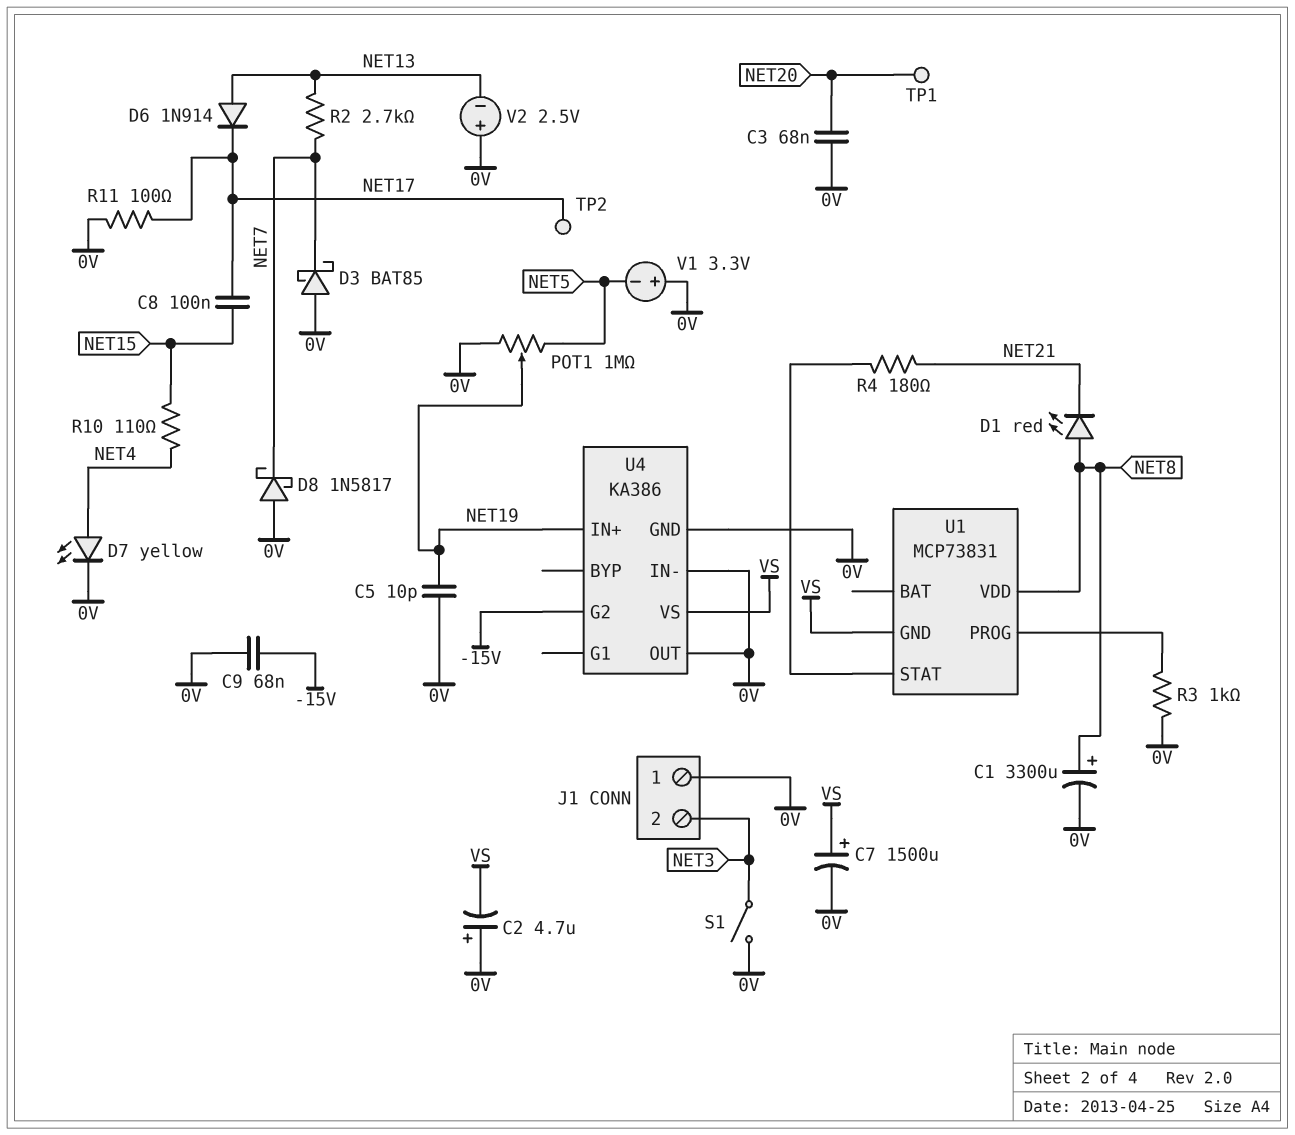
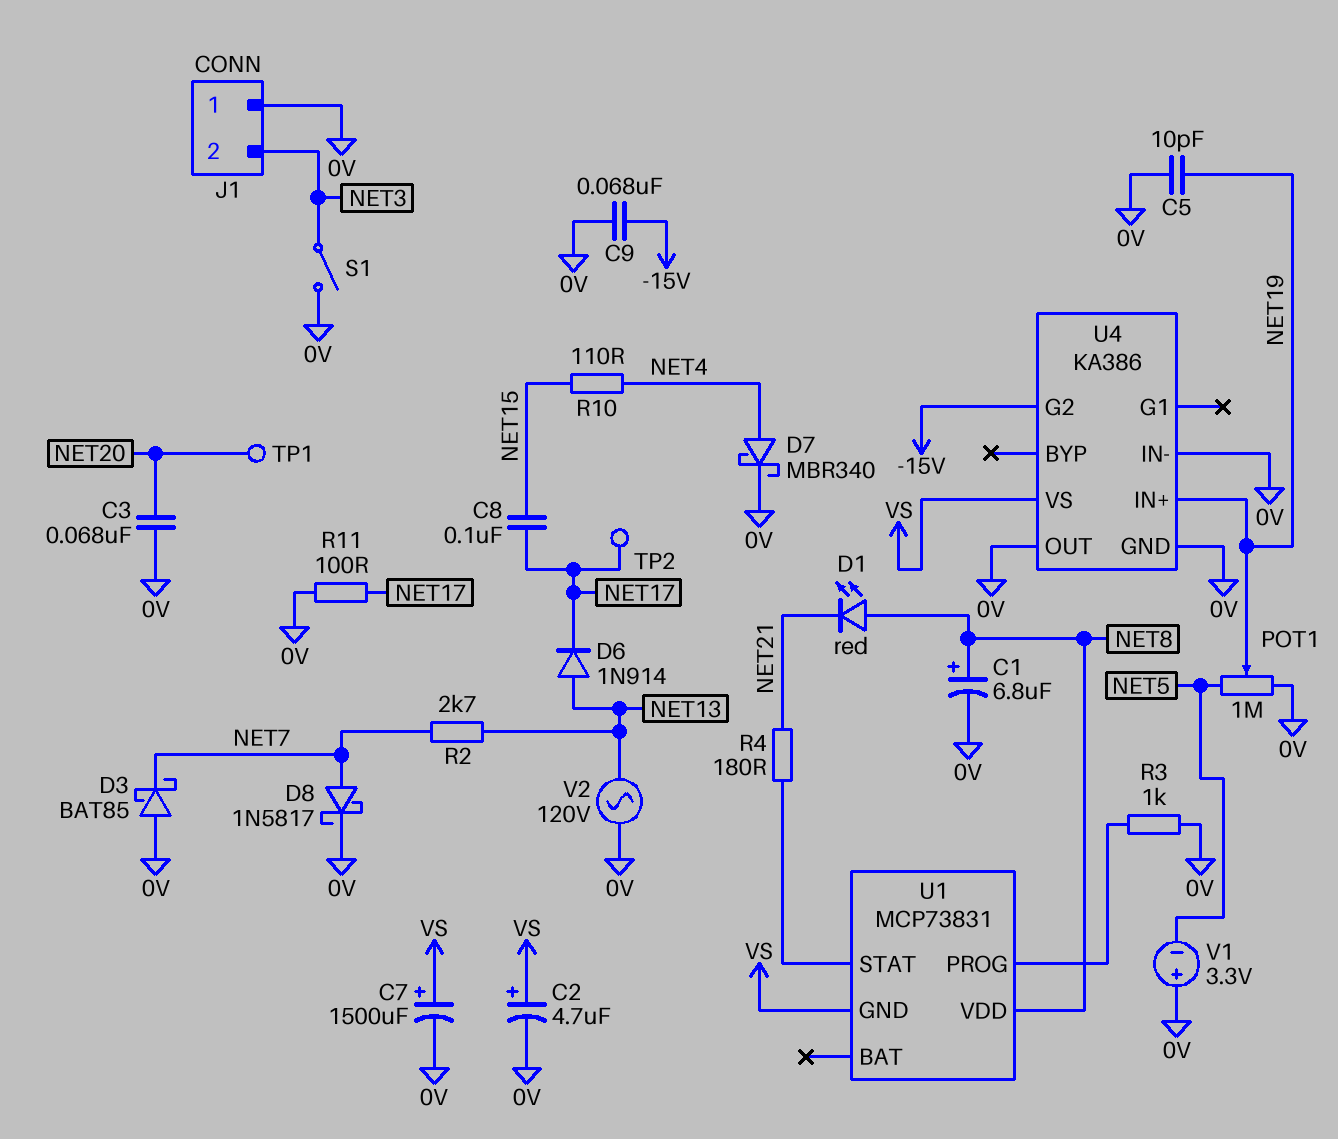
C1: 3300uF (plus NET8, minus 0V) -> 6.8uF (plus NET8, minus 0V)
C2: 4.7uF (plus 0V, minus VS) -> 4.7uF (plus VS, minus 0V)
D7: LED yellow (A NET4, K 0V) -> schottky MBR340 (A NET4, K 0V)
D8: schottky 1N5817 (A 0V, K NET7) -> schottky 1N5817 (A NET7, K 0V)
V2: 2.5V (plus 0V, minus NET13) -> AC 120V (0V, NET13)

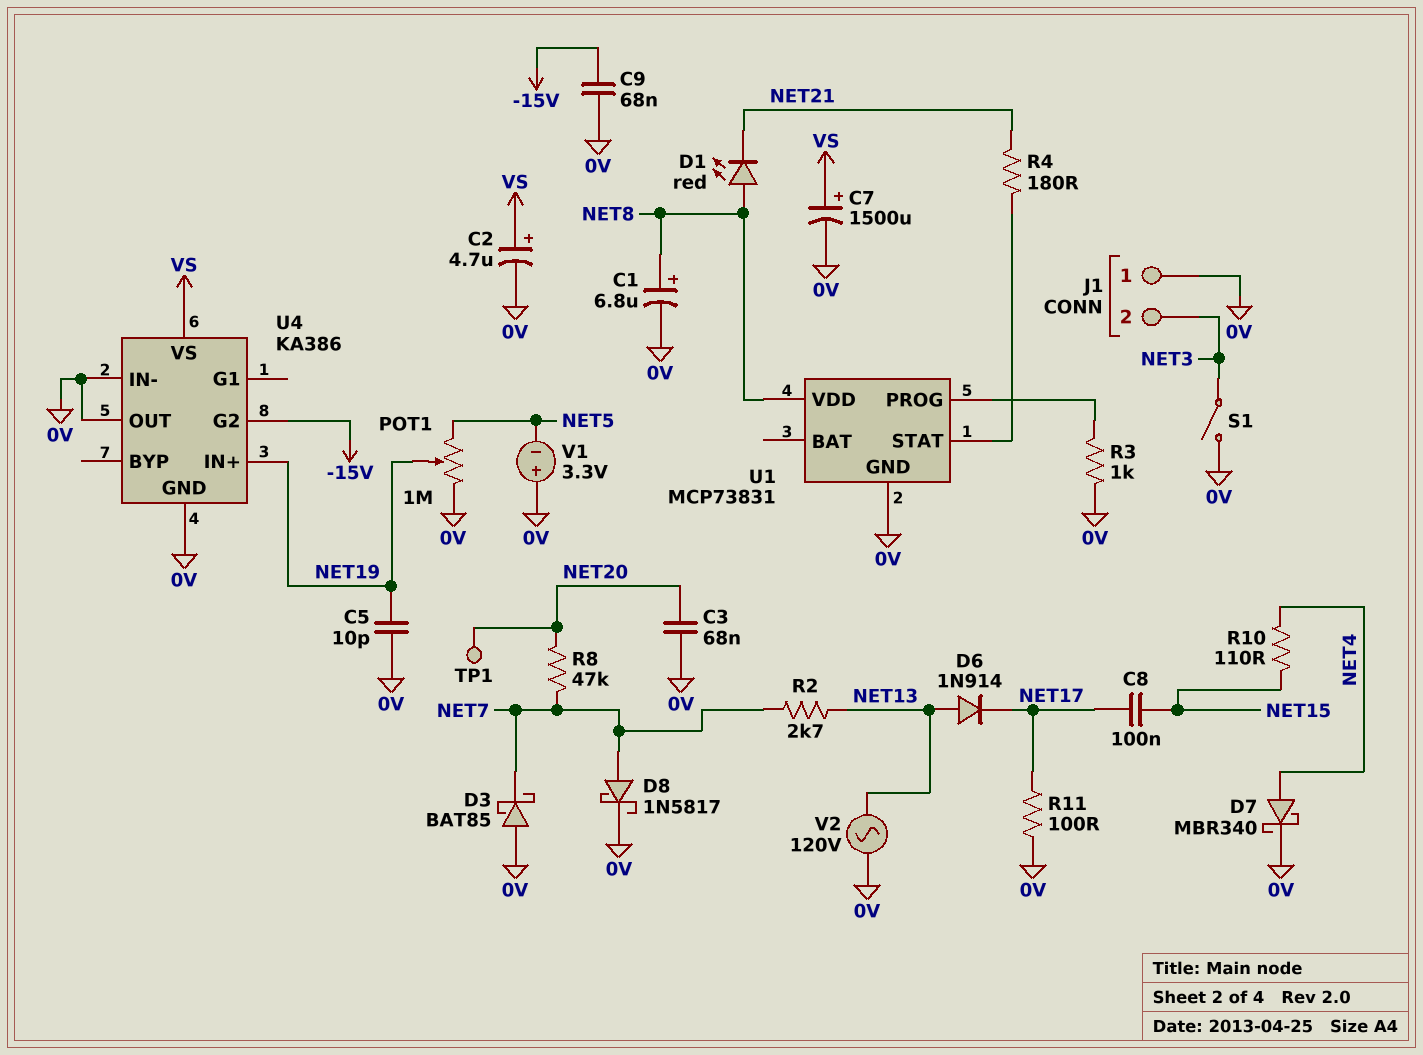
R8: none -> 47k (NET7, NET20)
TP2: test point (NET17) -> none
U1 pin GND: VS -> 0V

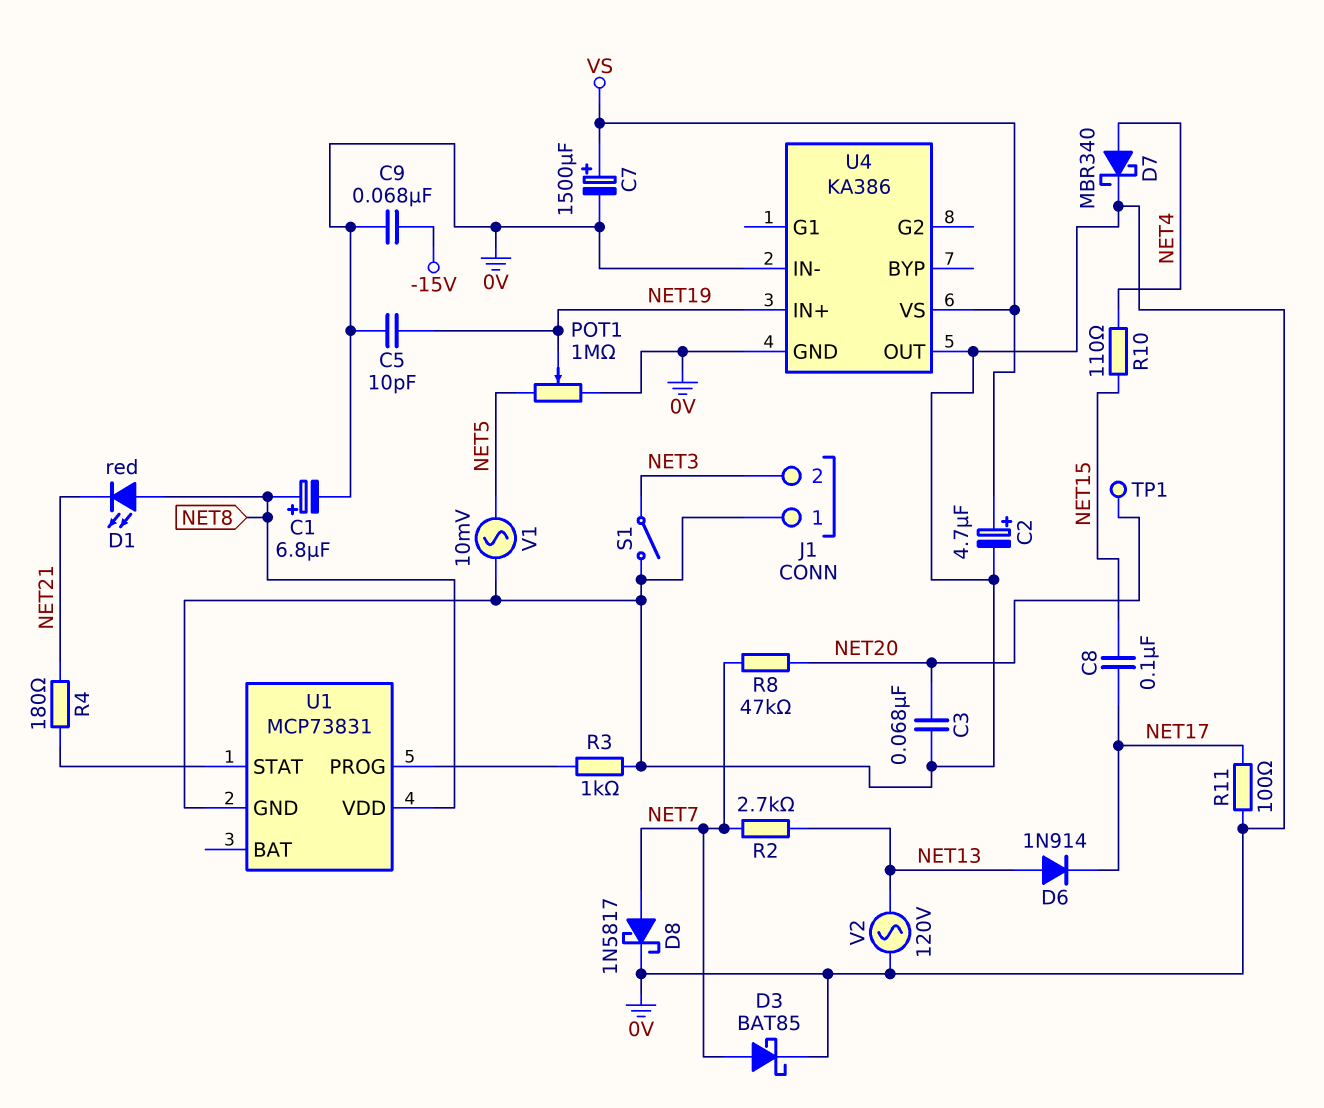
D3: schottky BAT85 (A 0V, K NET7) -> schottky BAT85 (A NET7, K 0V)
U4 pin G2: -15V -> none
V1: 3.3V (plus 0V, minus NET5) -> AC 10mV (0V, NET5)

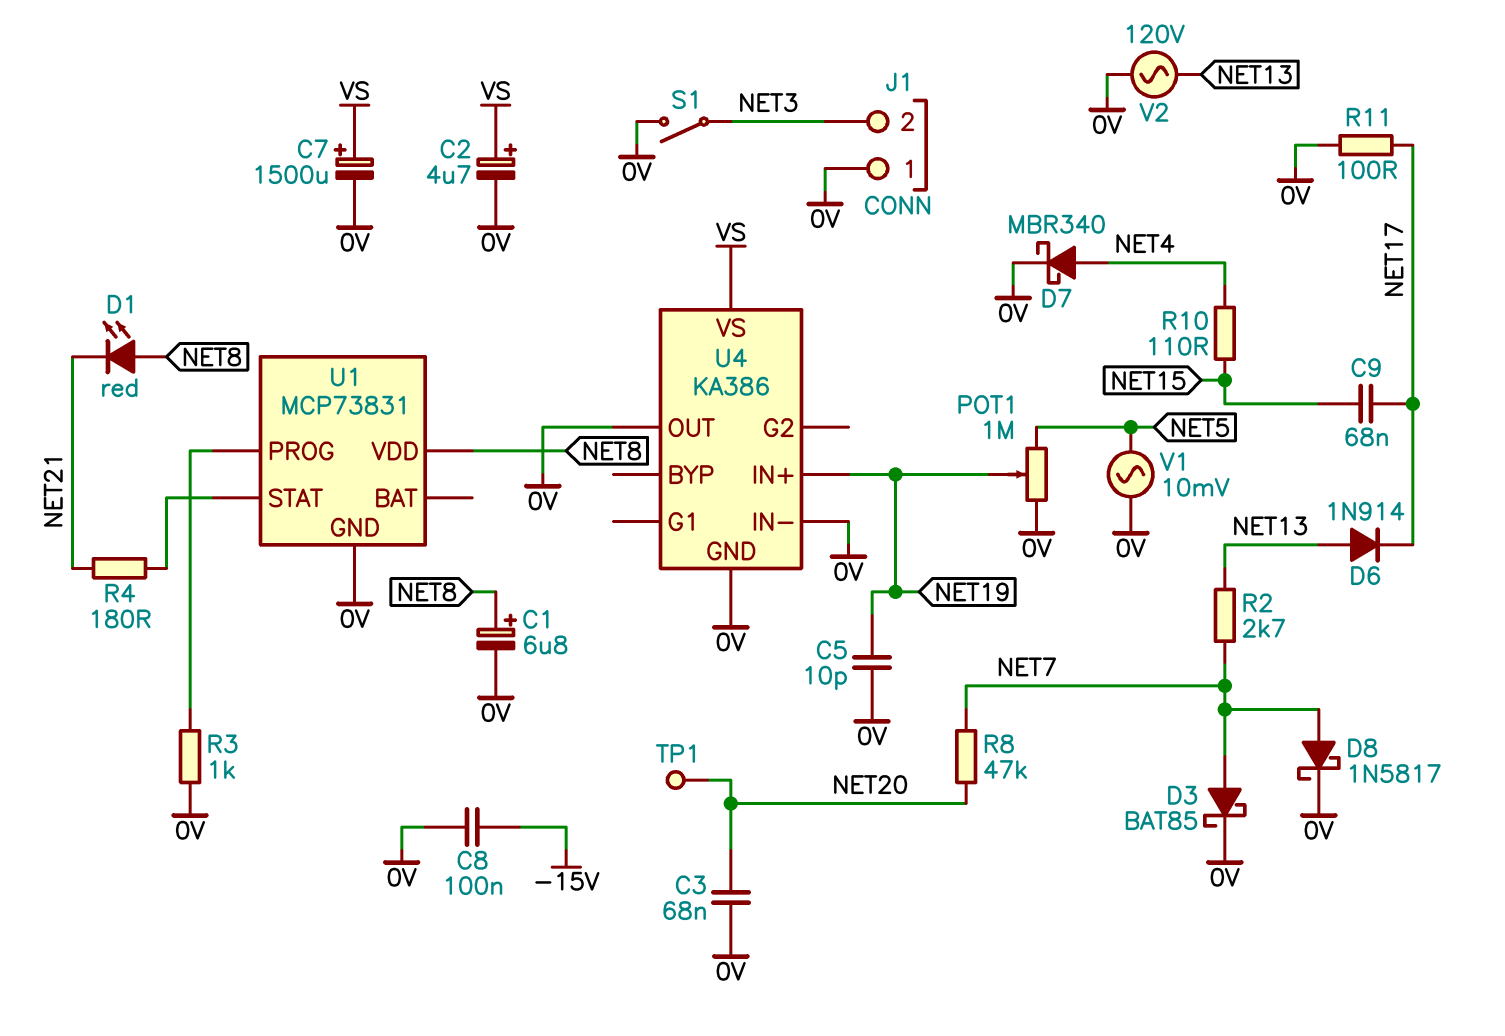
C8: 100nF (NET15, NET17) -> 100nF (-15V, 0V)
C9: 68nF (-15V, 0V) -> 68nF (NET15, NET17)

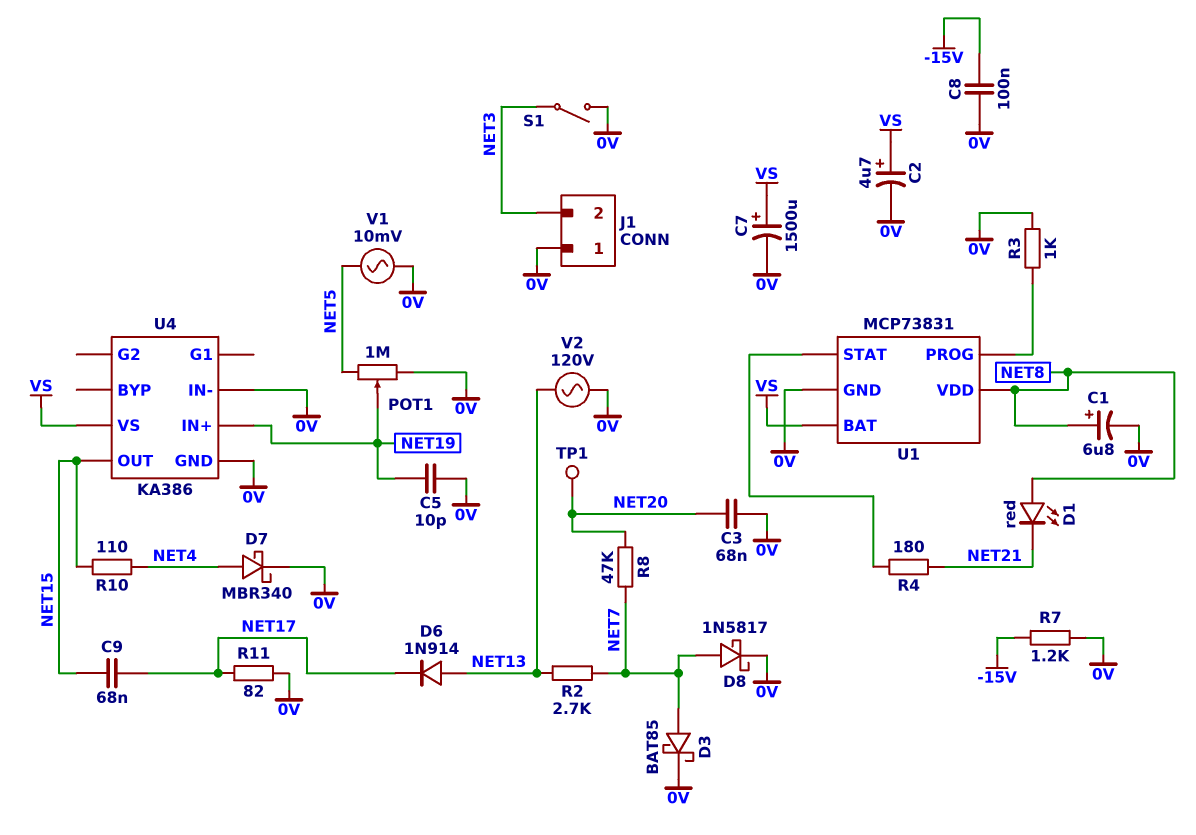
R7: none -> 1.2k (-15V, 0V)
R11: 100 (0V, NET17) -> 82 (0V, NET17)
U1 pin BAT: none -> VS
U4 pin OUT: 0V -> NET15

